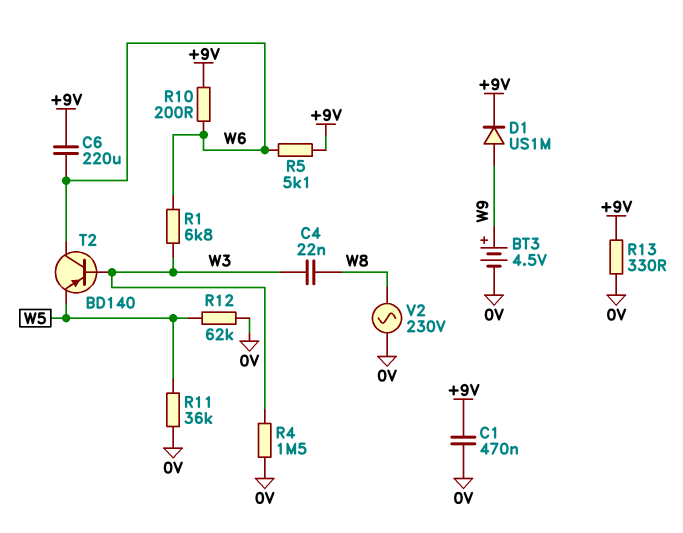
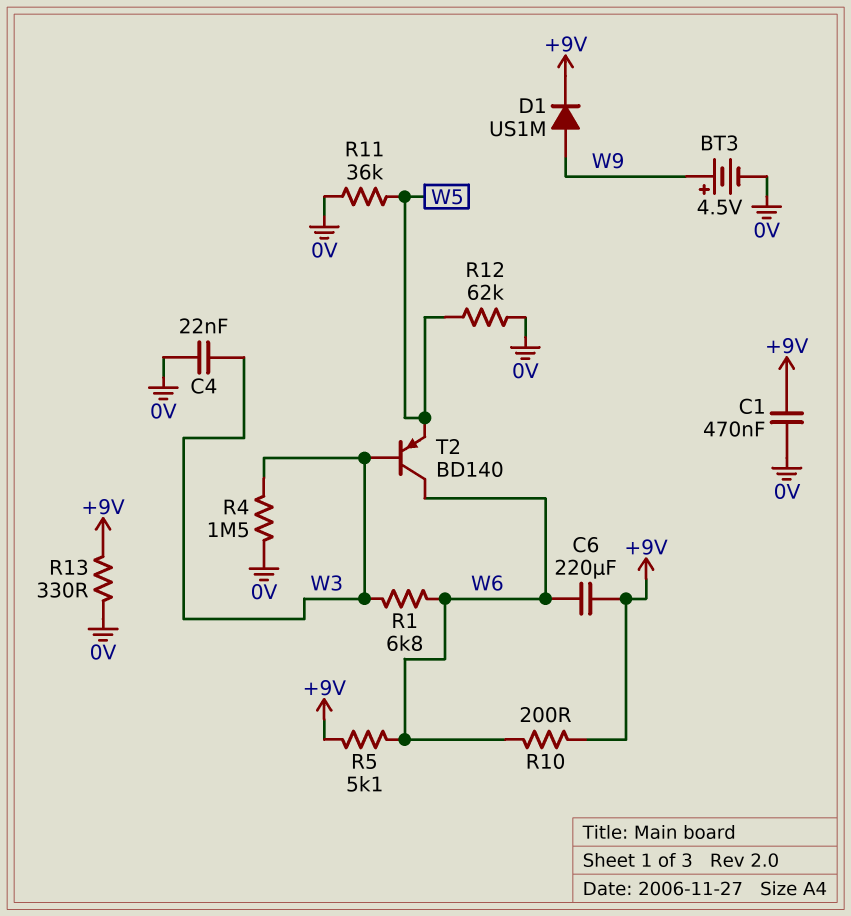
C4: 22nF (W3, W8) -> 22nF (0V, W3)
V2: AC 230V (0V, W8) -> none

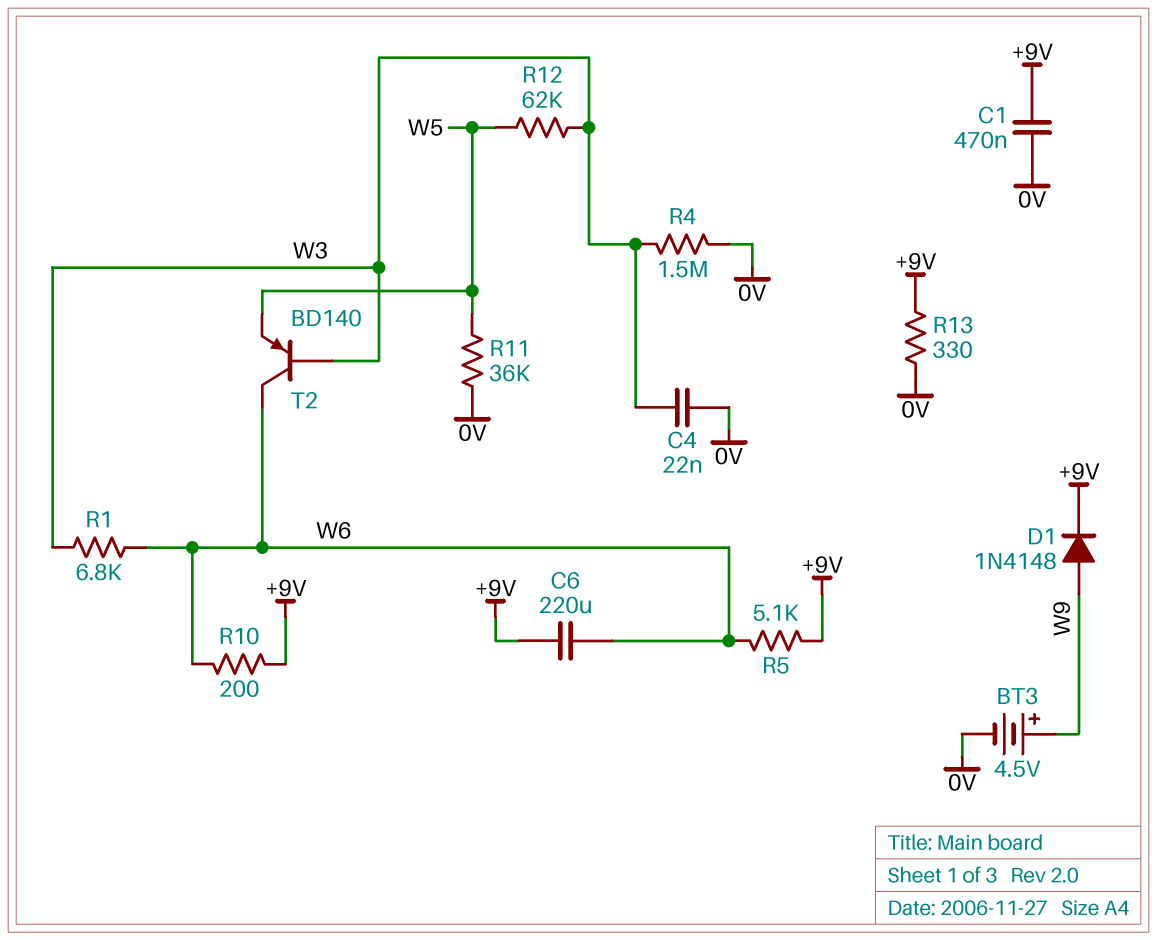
D1: diode US1M (A W9, K +9V) -> diode 1N4148 (A W9, K +9V)
R12: 62k (0V, W5) -> 62k (W3, W5)

